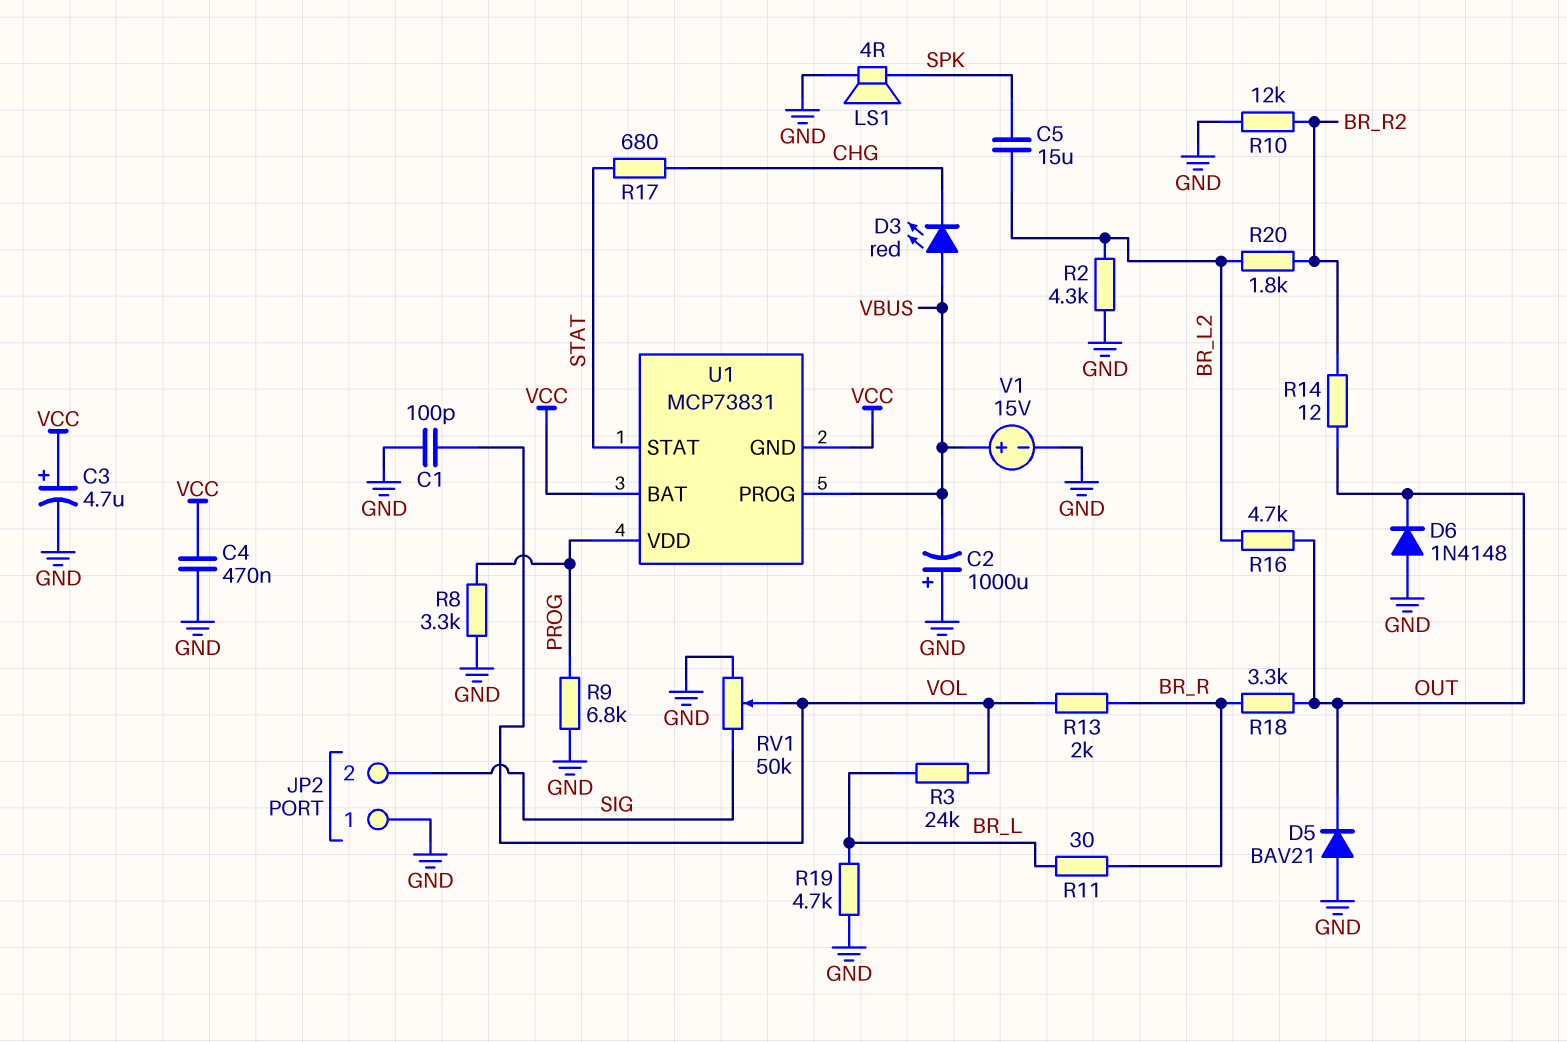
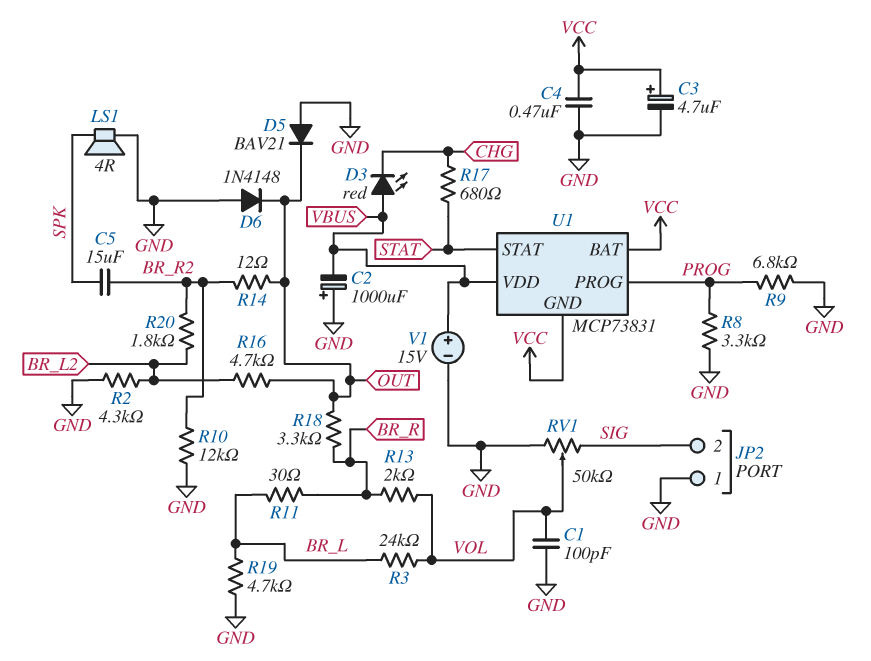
C5: 15uF (BR_L2, SPK) -> 15uF (BR_R2, SPK)
U1 pin PROG: VBUS -> PROG
U1 pin VDD: PROG -> VBUS

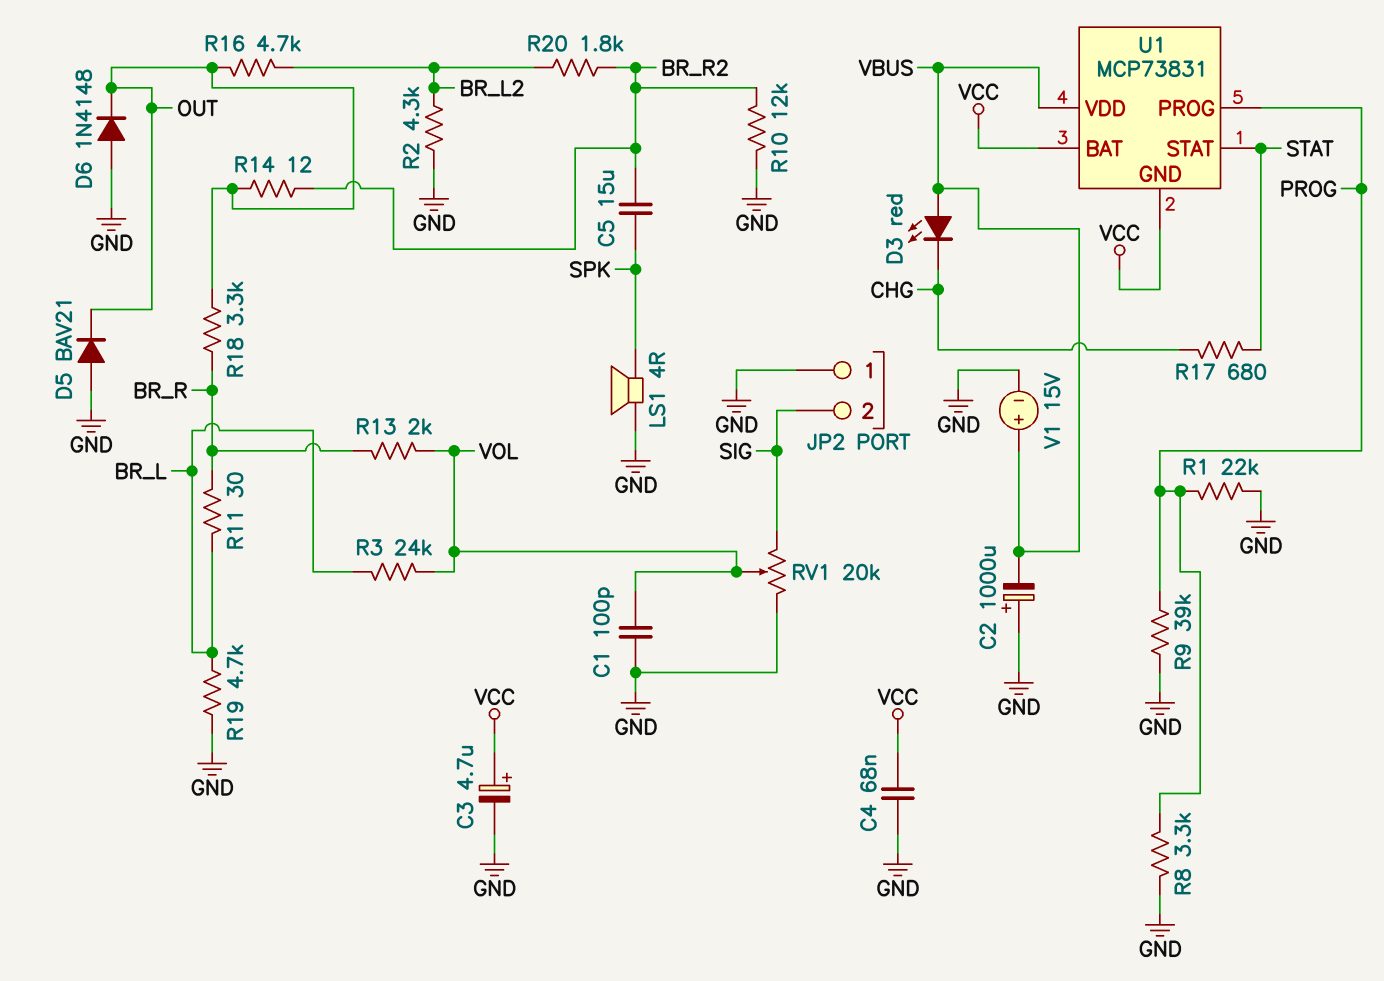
C4: 470nF (GND, VCC) -> 68nF (GND, VCC)
R1: none -> 22k (GND, PROG)
R9: 6.8k (GND, PROG) -> 39k (GND, PROG)
RV1: 50k (GND, SIG, wiper VOL) -> 20k (GND, SIG, wiper VOL)

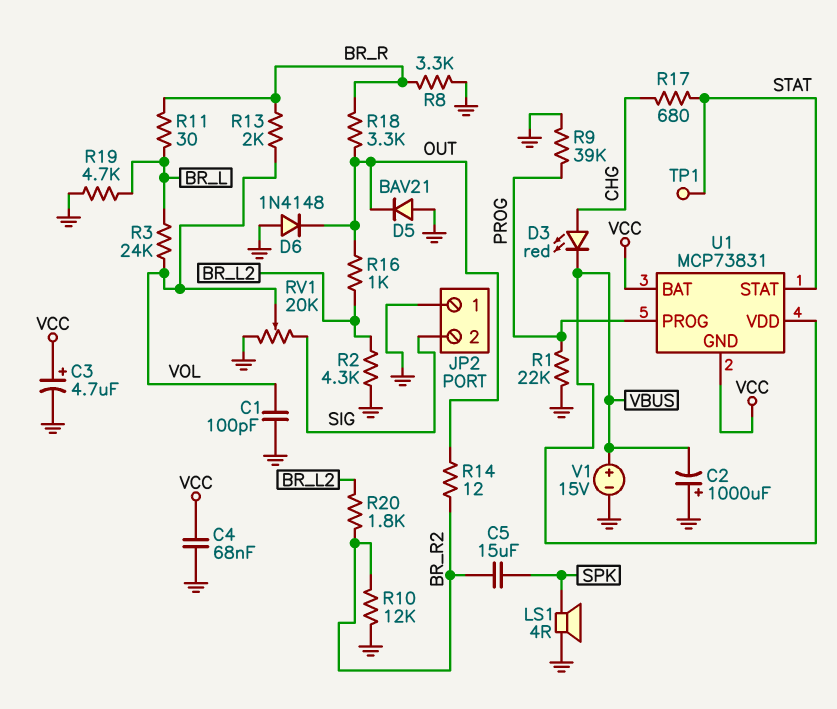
D3: LED red (A VBUS, K CHG) -> LED red (A CHG, K VBUS)
R8: 3.3k (GND, PROG) -> 3.3k (BR_R, GND)
R16: 4.7k (BR_L2, OUT) -> 1k (BR_L2, OUT)
TP1: none -> test point (STAT)

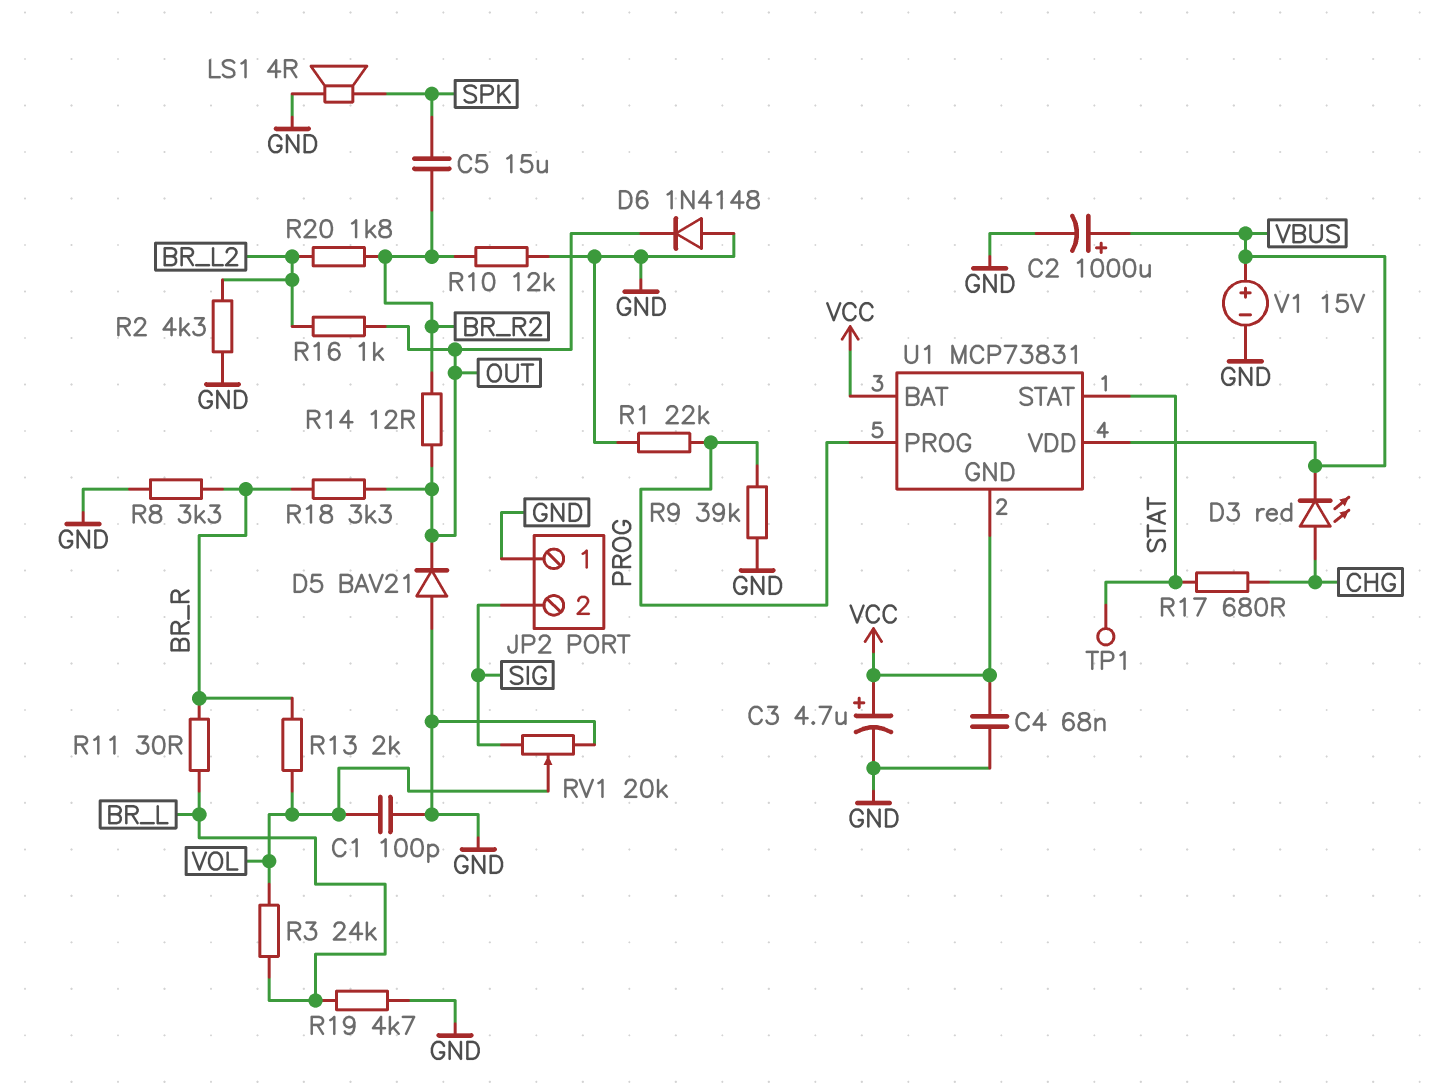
C2: 1000uF (plus GND, minus VBUS) -> 1000uF (plus VBUS, minus GND)

